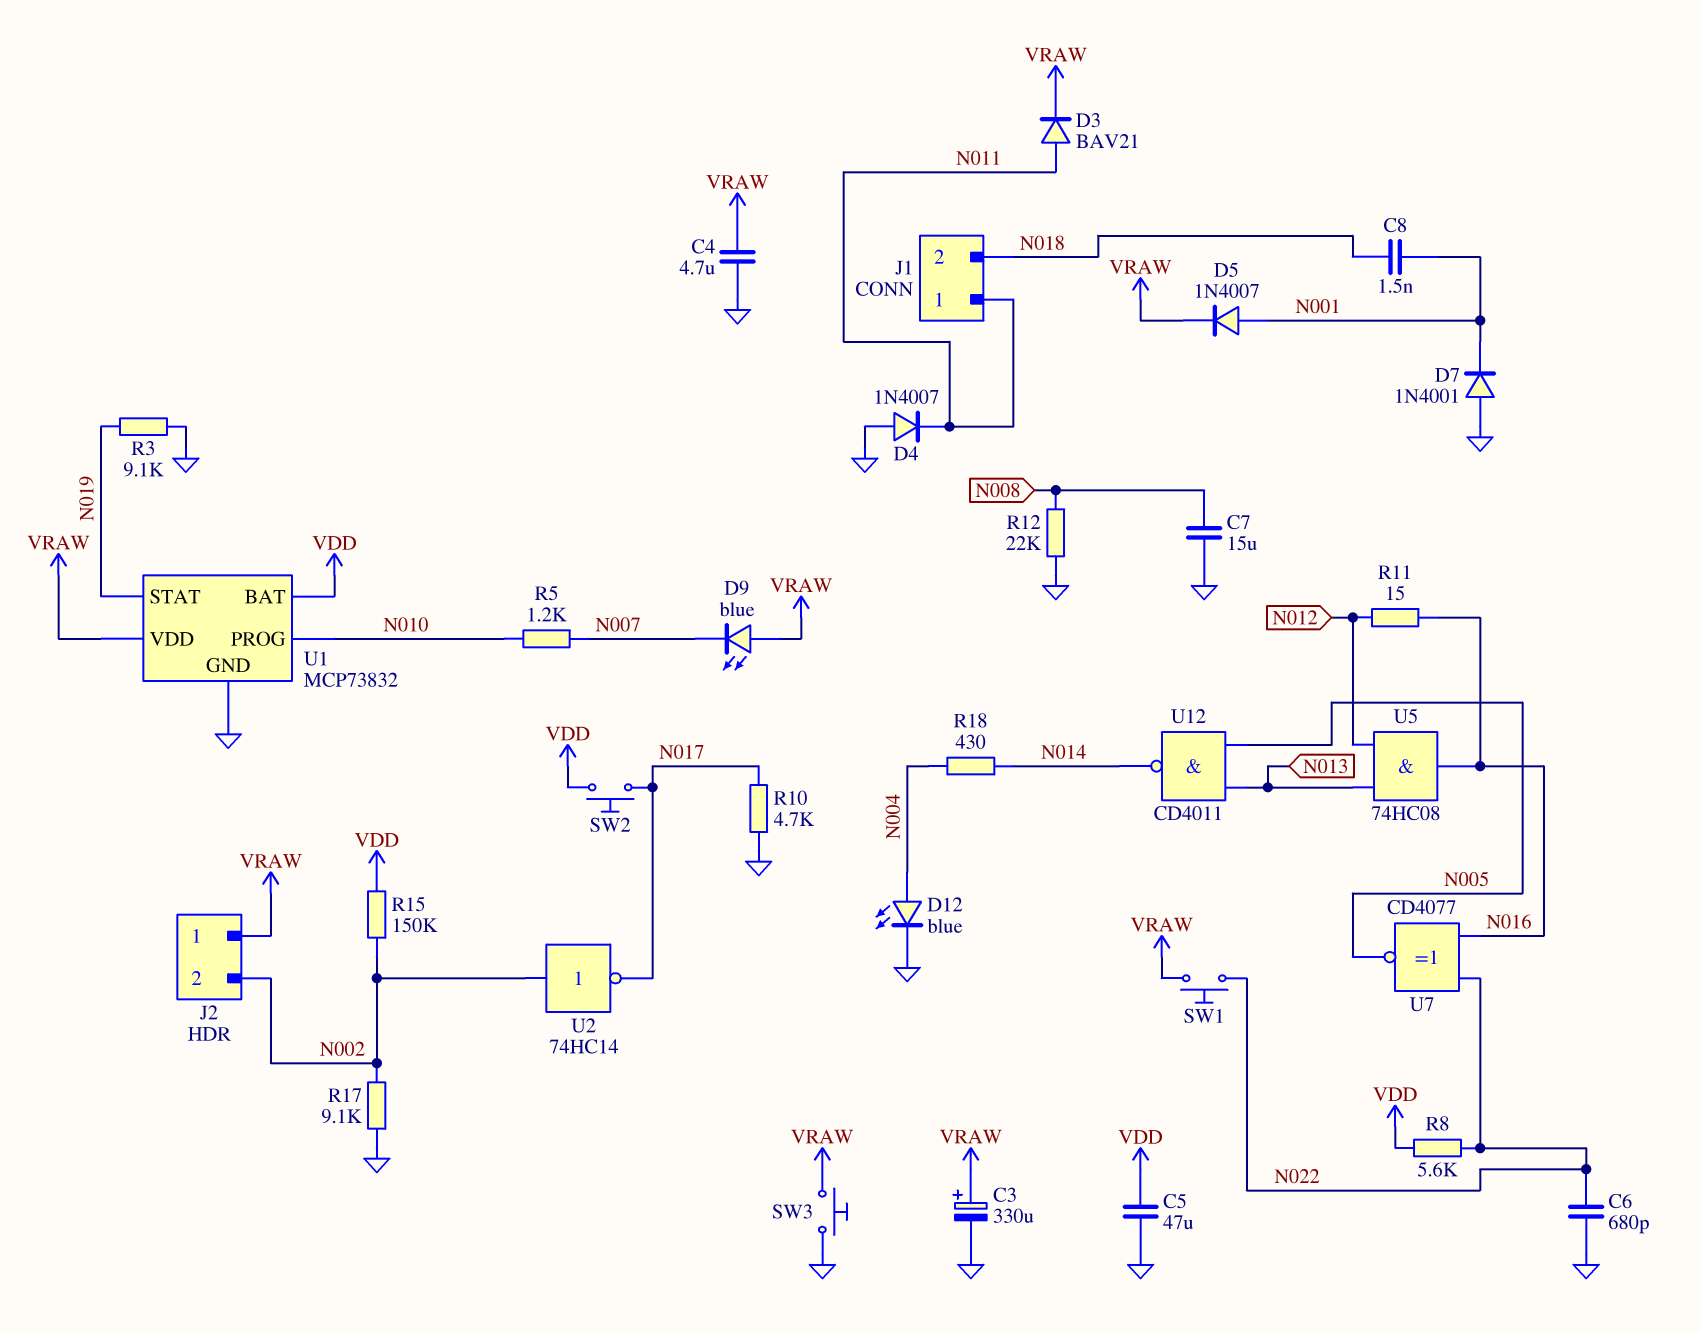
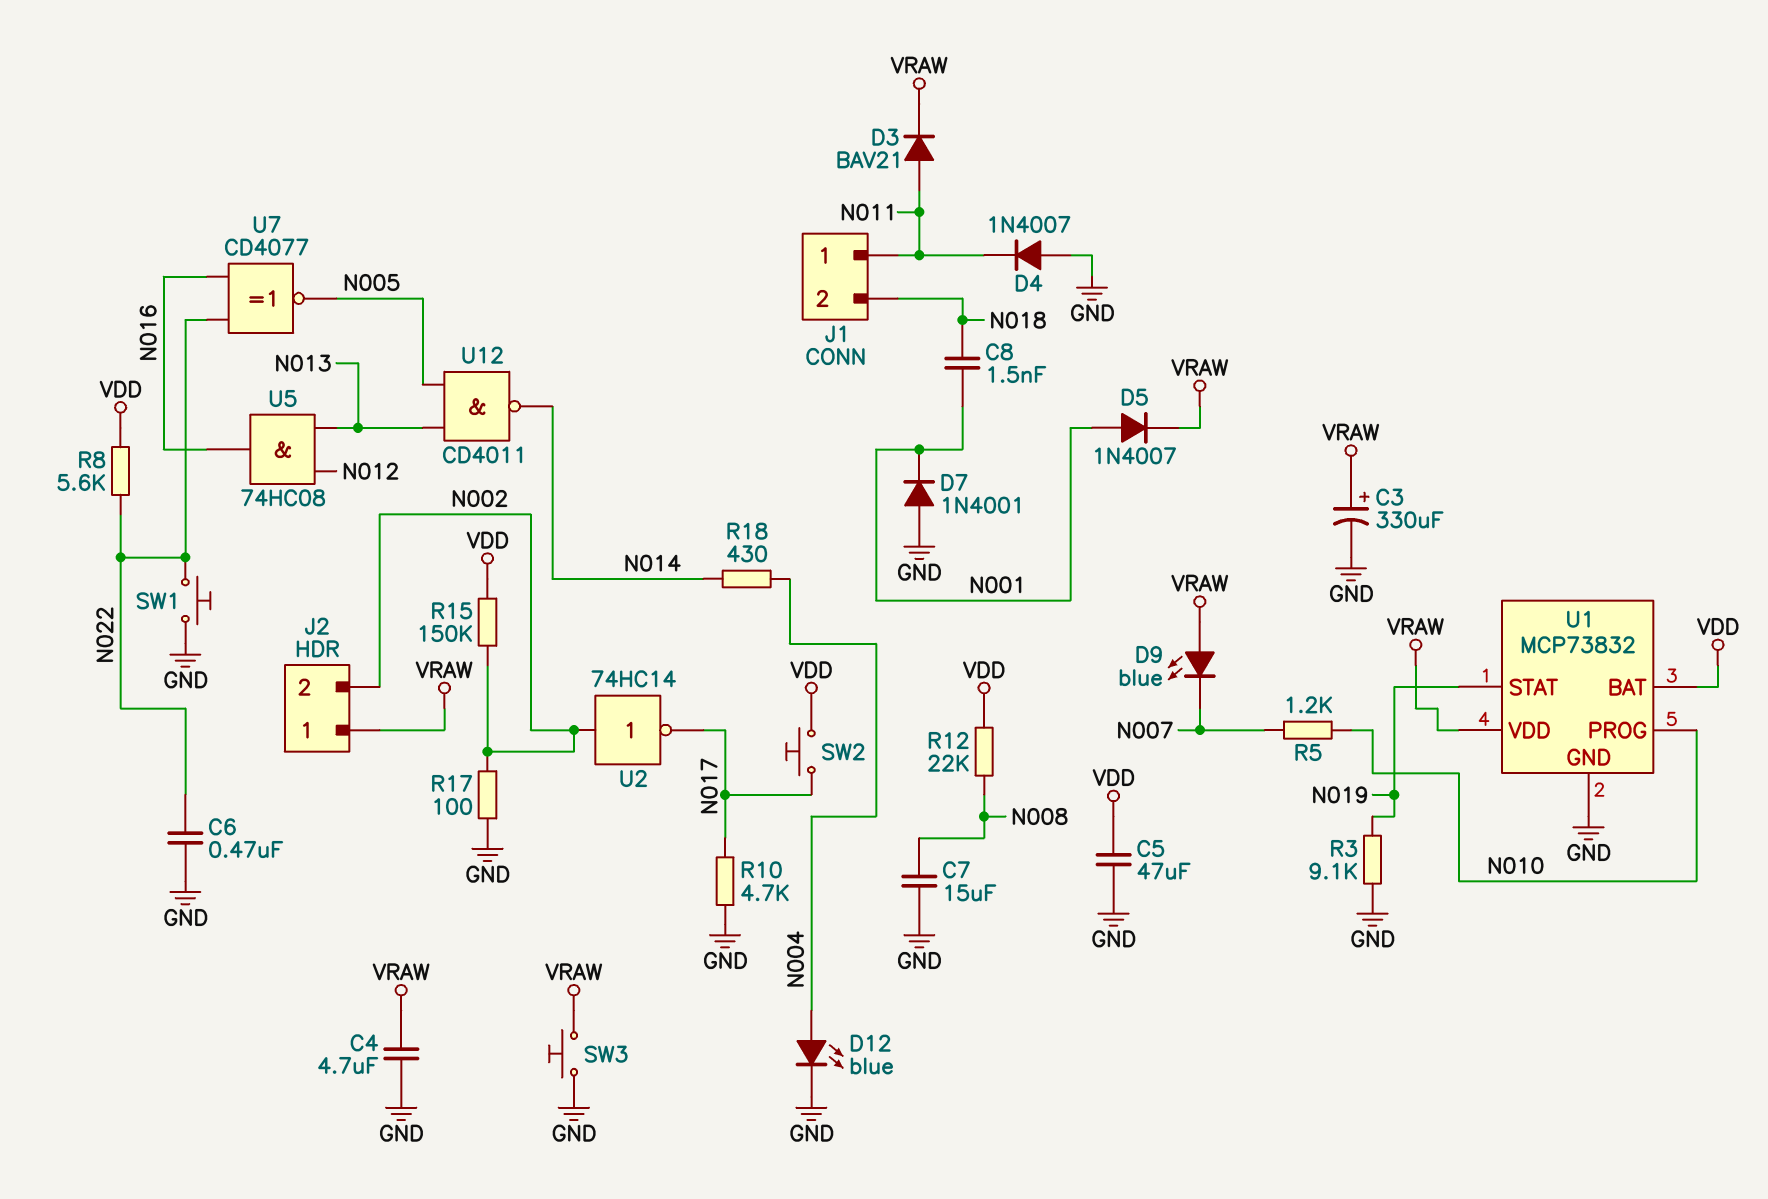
C6: 680pF (GND, N022) -> 470nF (GND, N022)
R11: 15 (N012, N016) -> none
R12: 22k (GND, N008) -> 22k (N008, VDD)
R17: 9.1k (GND, N002) -> 100 (GND, N002)
SW1: button (N022, VRAW) -> button (GND, N022)

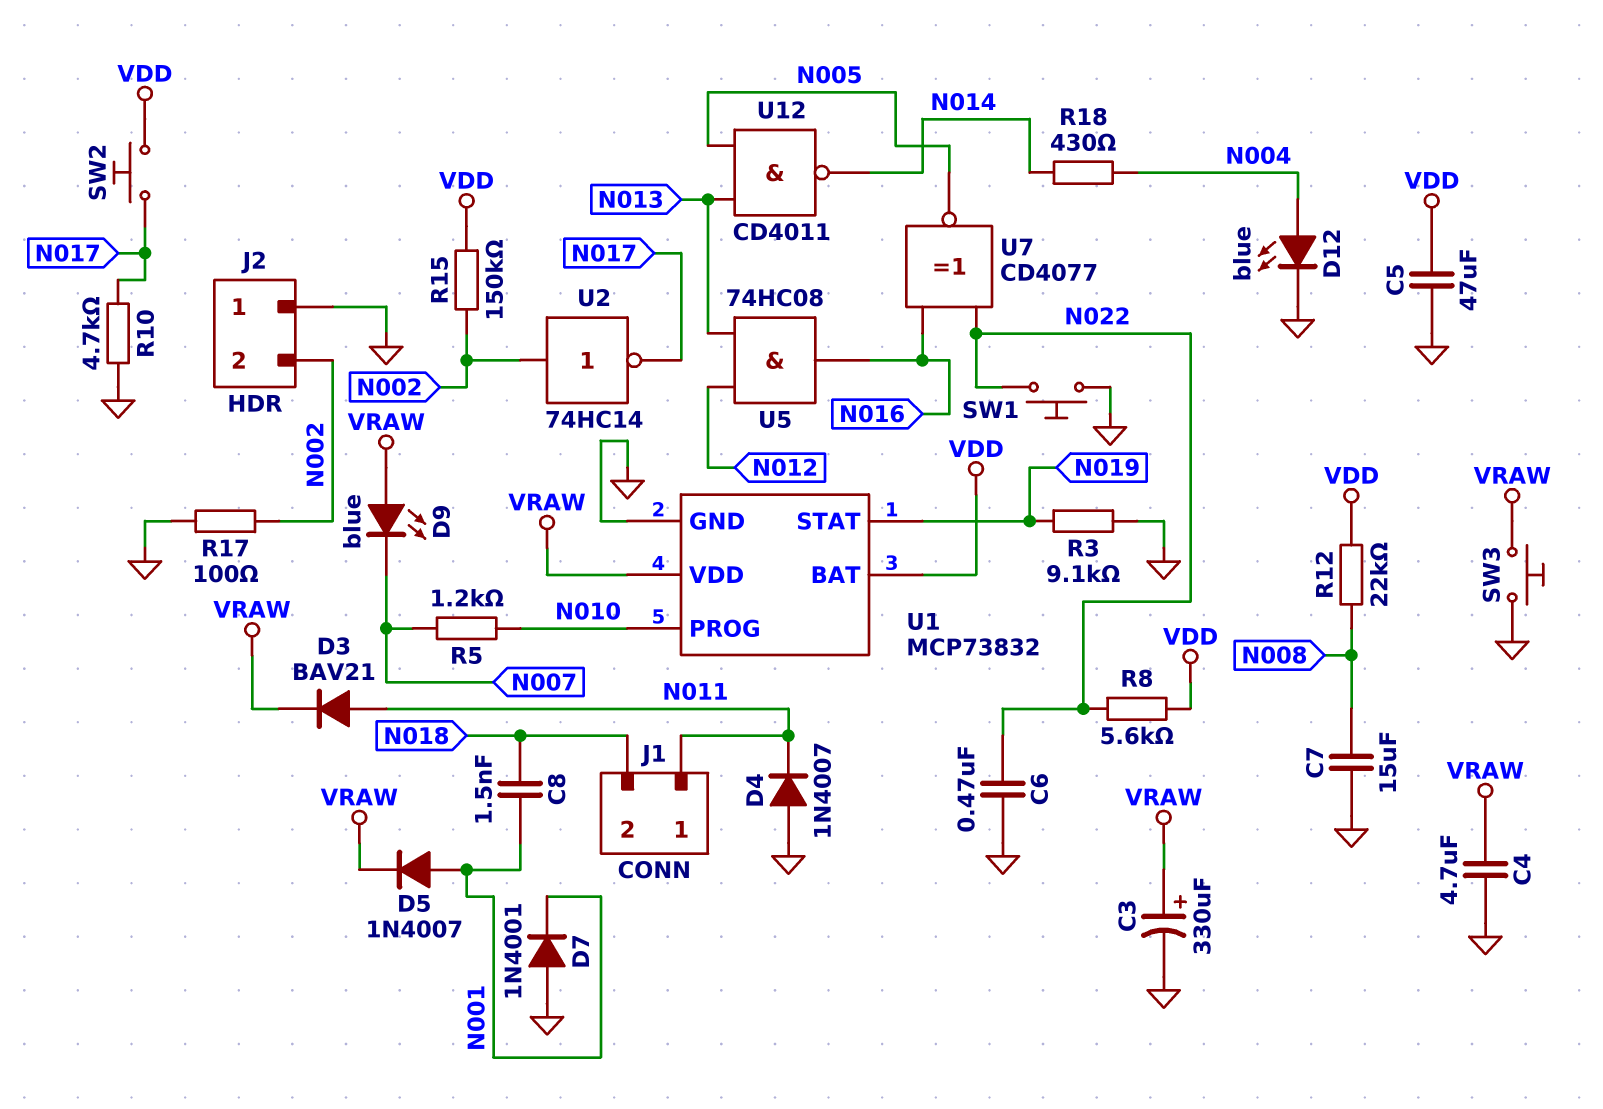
J2 pin 1: VRAW -> GND

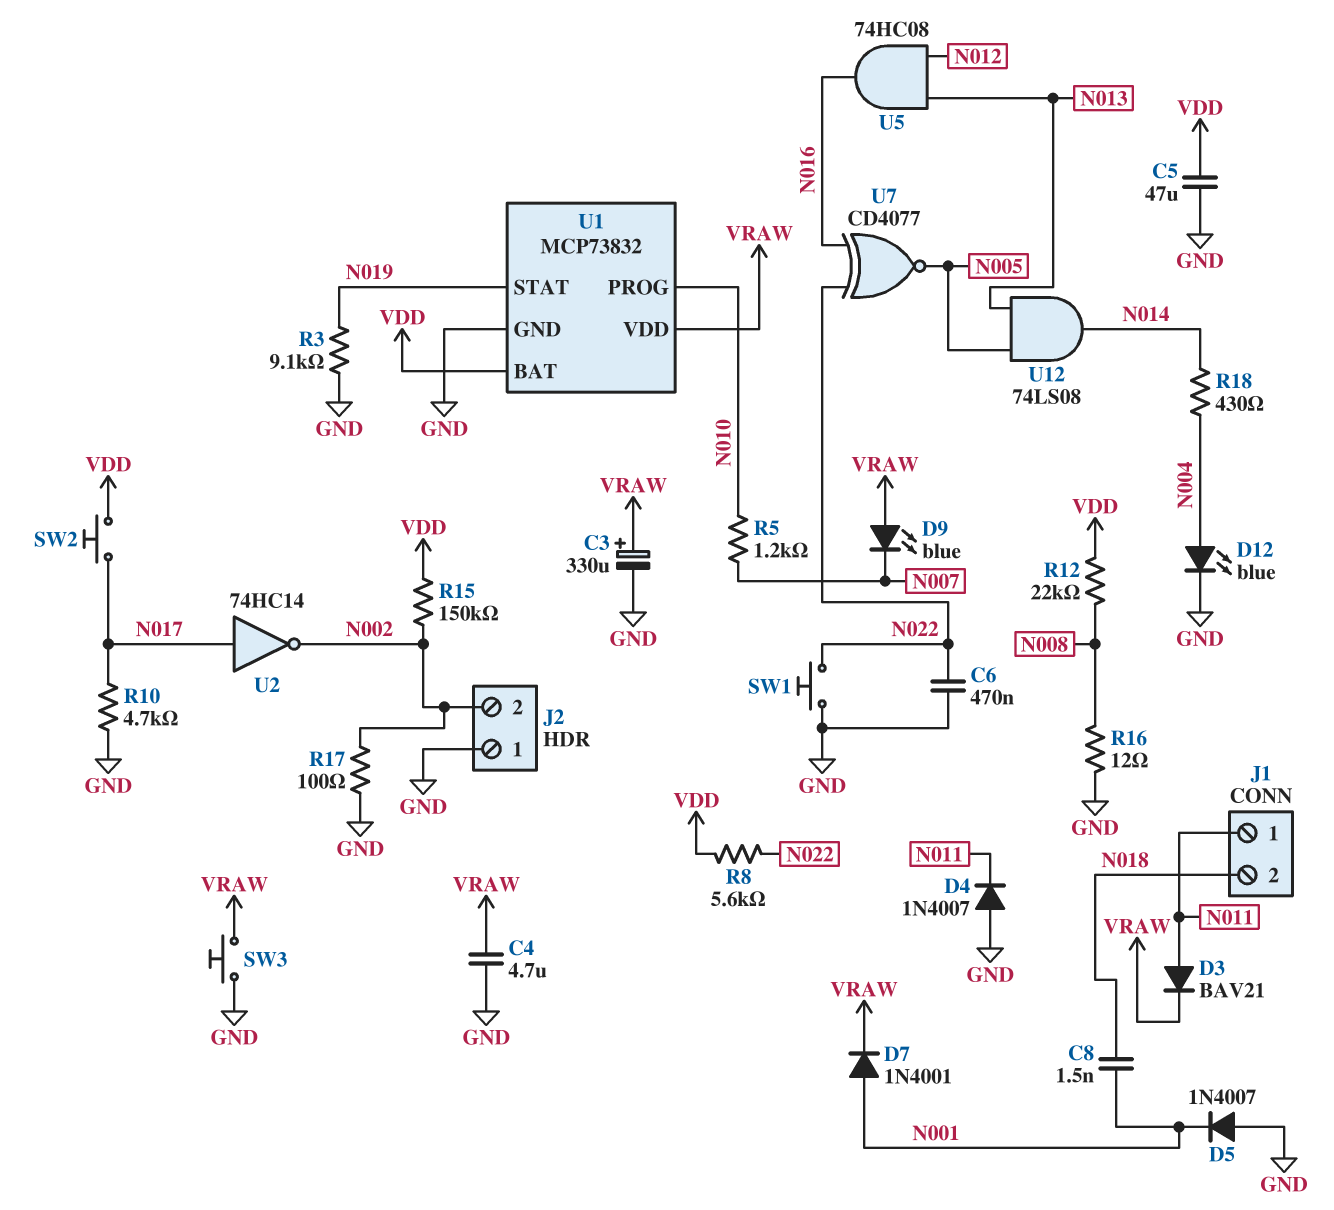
C7: 15uF (GND, N008) -> none
D5: diode 1N4007 (A N001, K VRAW) -> diode 1N4007 (A GND, K N001)
D7: diode 1N4001 (A GND, K N001) -> diode 1N4001 (A N001, K VRAW)
R16: none -> 12 (GND, N008)
U2: NOT 74HC14 (in N002, out N017) -> NOT 74HC14 (in N017, out N002)
U12: NAND CD4011 (in N005, in N013, out N014) -> AND 74LS08 (in N005, in N013, out N014)

